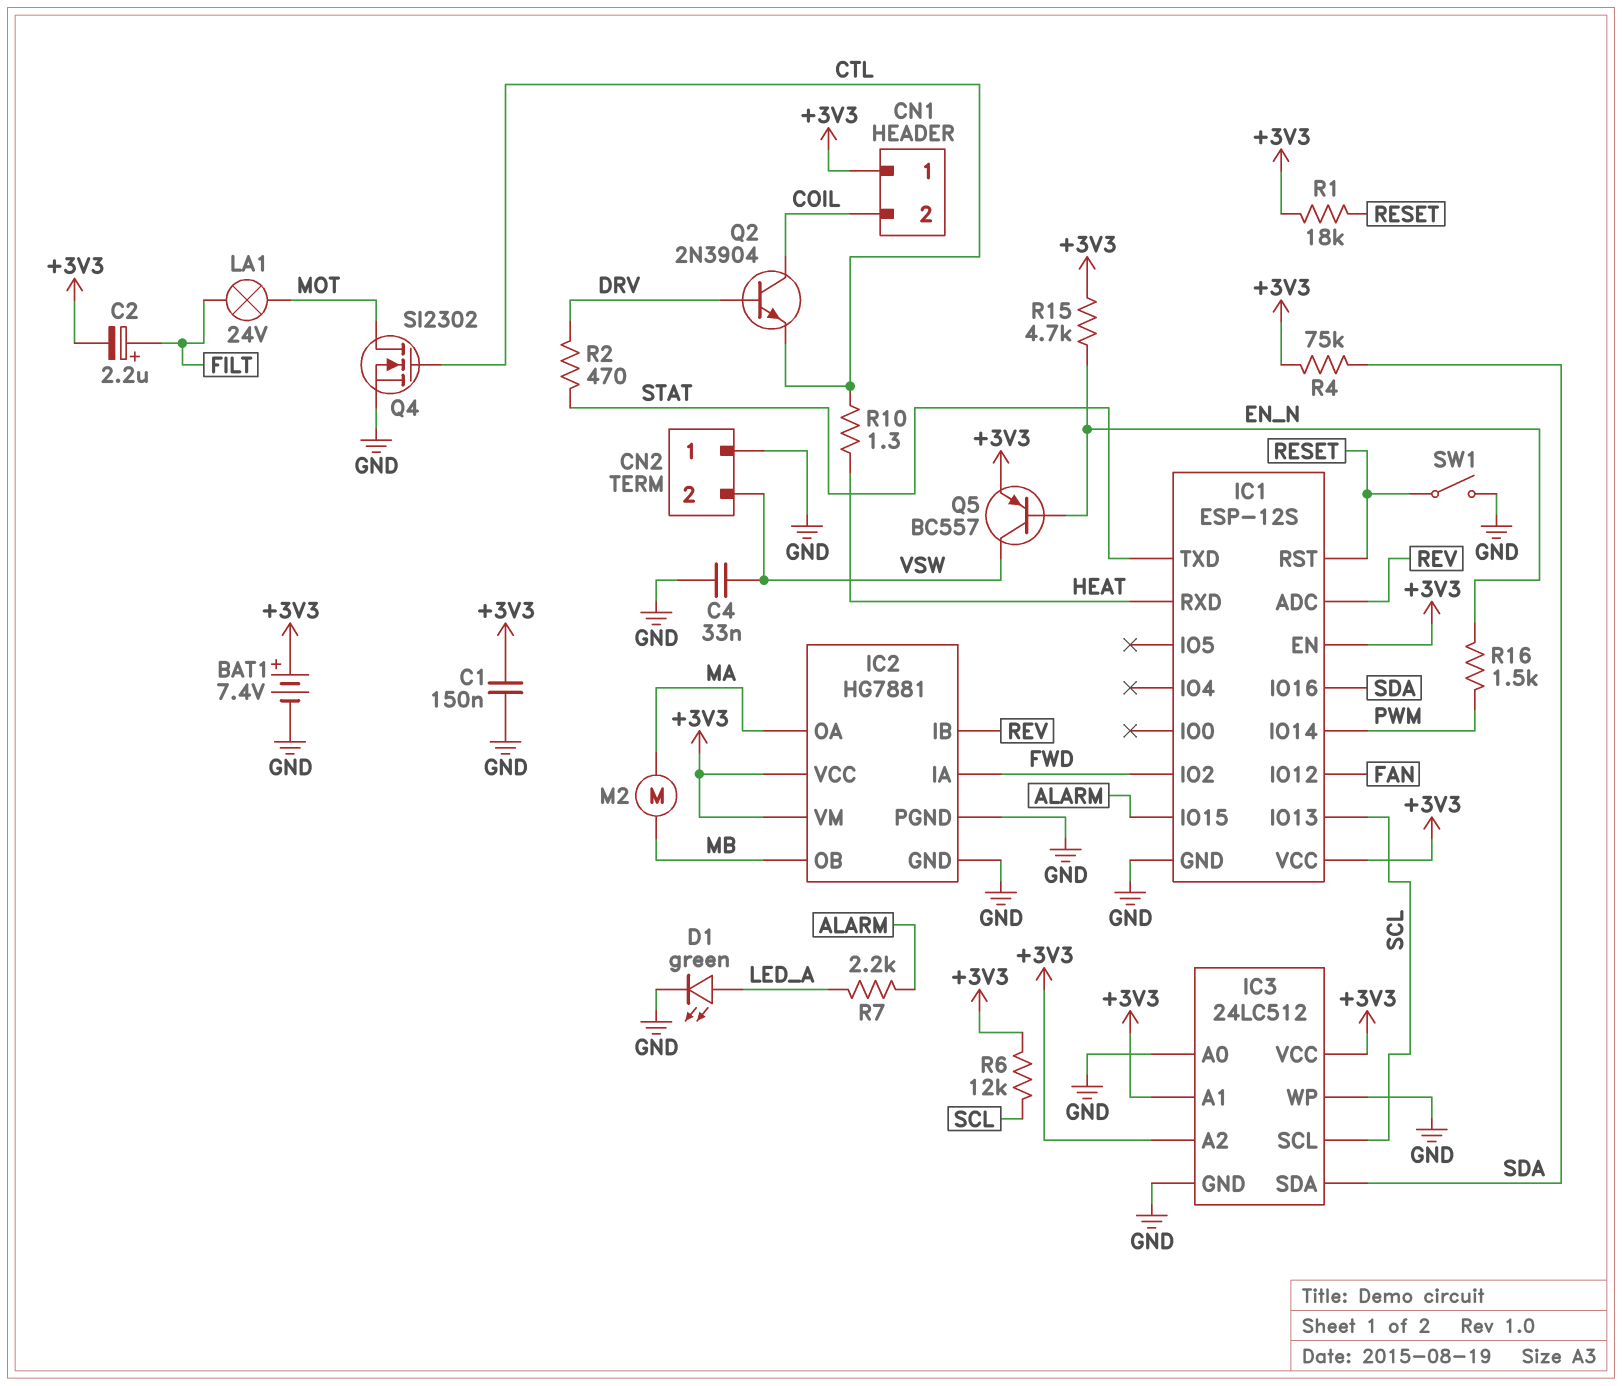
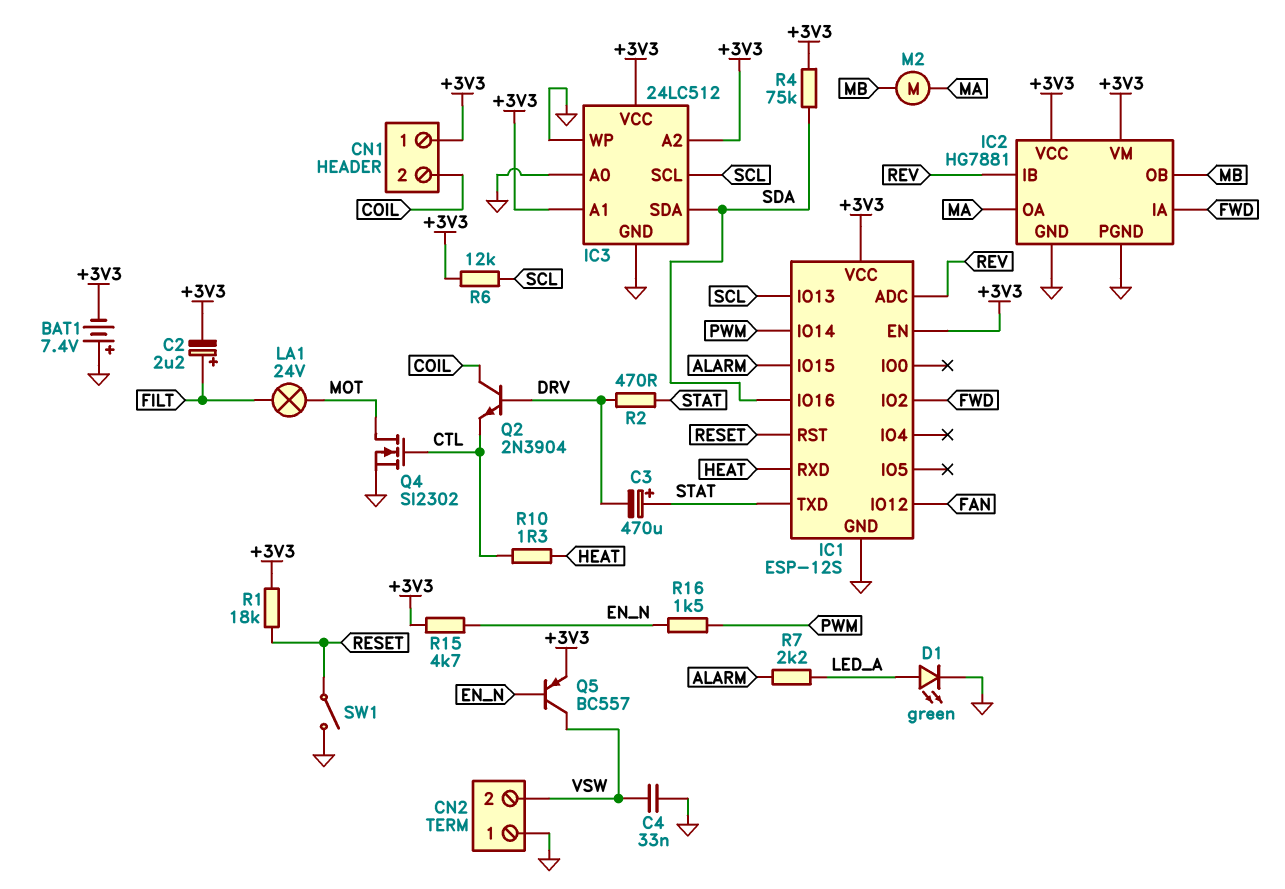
BAT1: 7.4V (plus +3V3, minus GND) -> 7.4V (plus GND, minus +3V3)
C1: 150nF (+3V3, GND) -> none
C3: none -> 470uF (plus STAT, minus DRV)

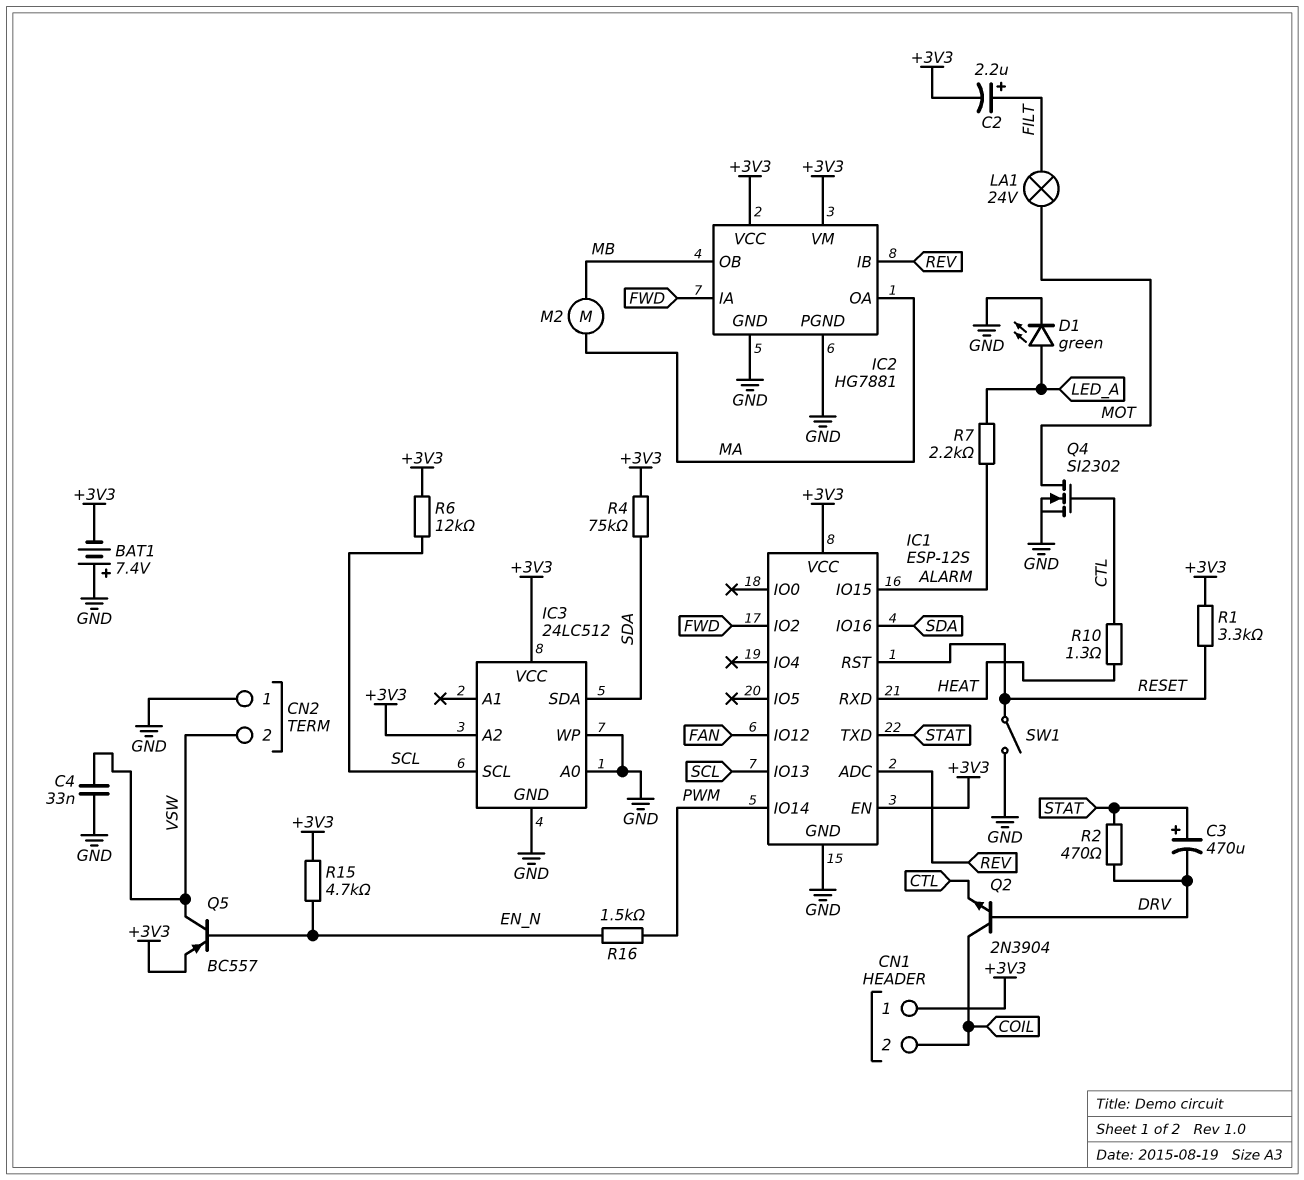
IC3 pin A1: +3V3 -> none
R1: 18k (+3V3, RESET) -> 3.3k (+3V3, RESET)

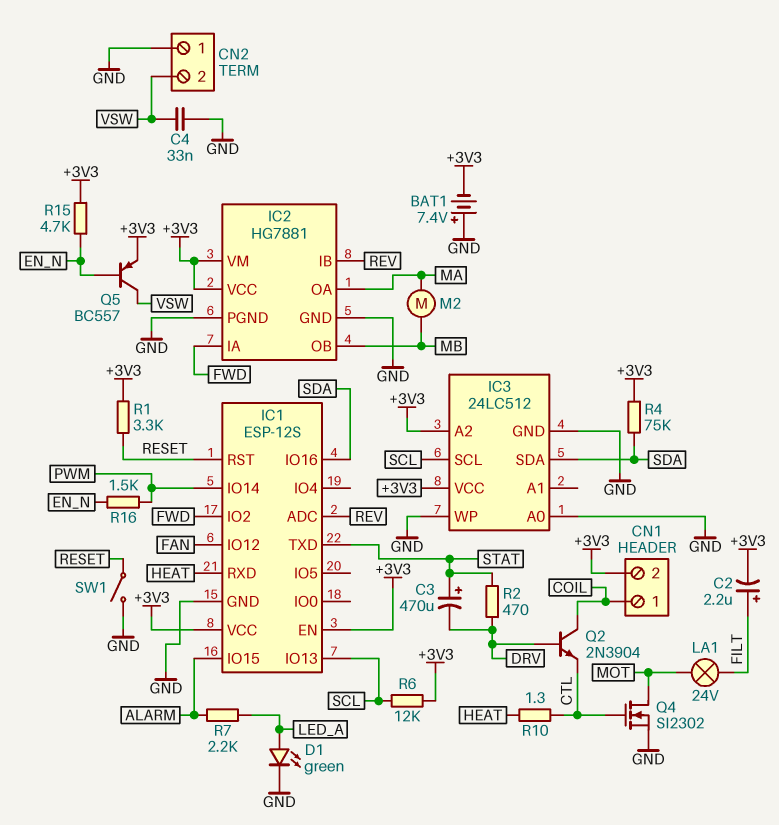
CN1 pin 1: +3V3 -> COIL
CN1 pin 2: COIL -> +3V3

